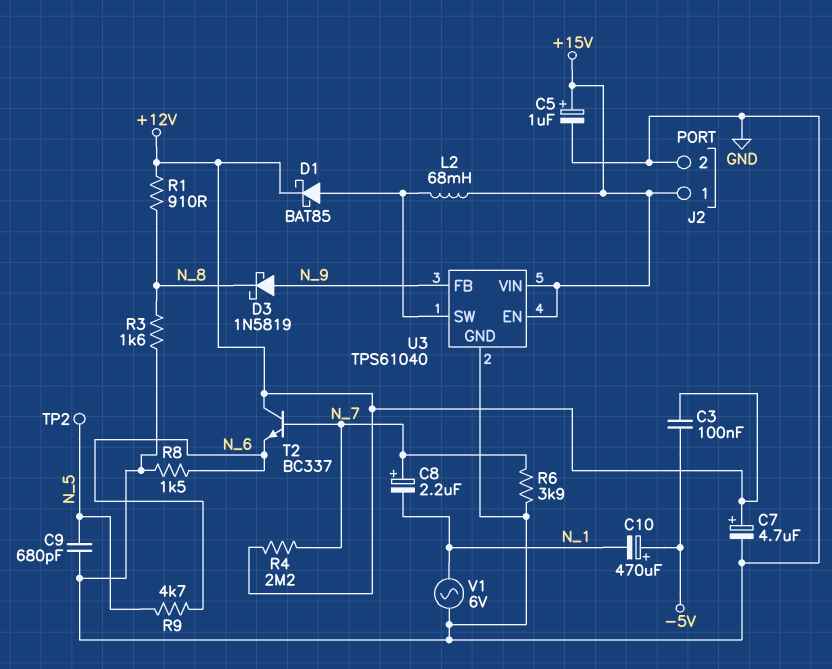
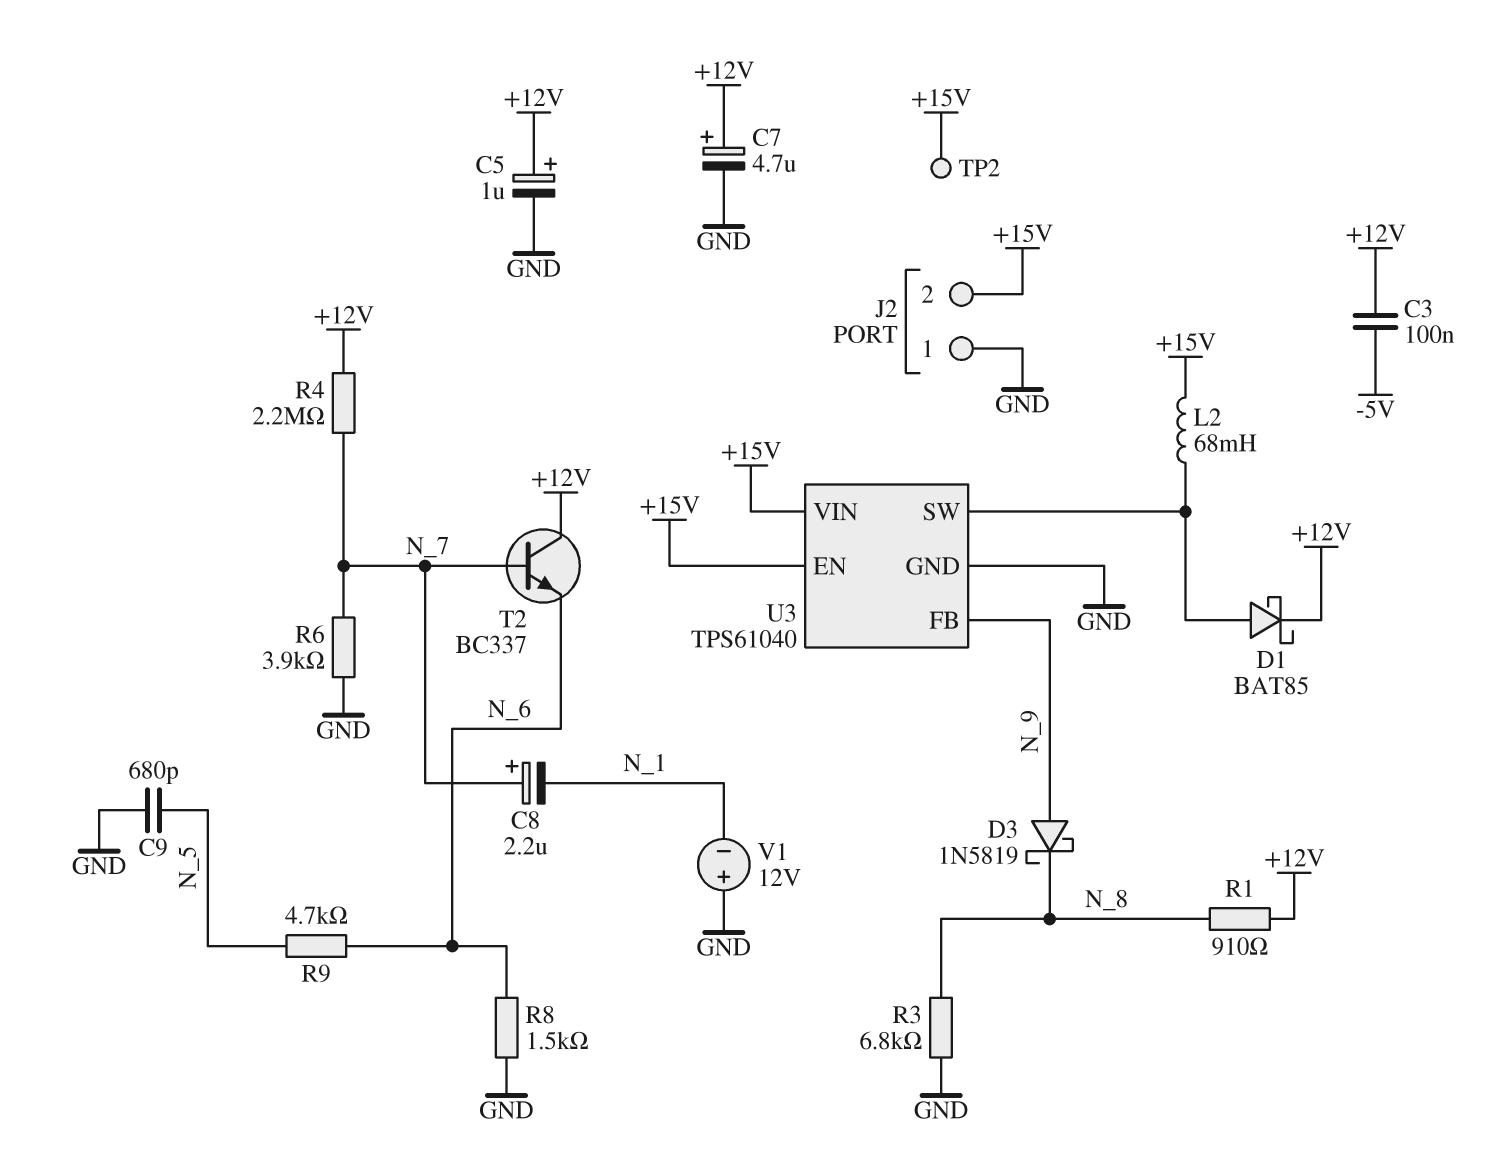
C5: 1uF (plus +15V, minus GND) -> 1uF (plus +12V, minus GND)
C10: 470uF (plus -5V, minus N_1) -> none
J2 pin 1: +15V -> GND
J2 pin 2: GND -> +15V
R3: 1.6k (GND, N_8) -> 6.8k (GND, N_8)
TP2: test point (N_5) -> test point (+15V)
V1: AC 6V (GND, N_1) -> 12V (plus GND, minus N_1)

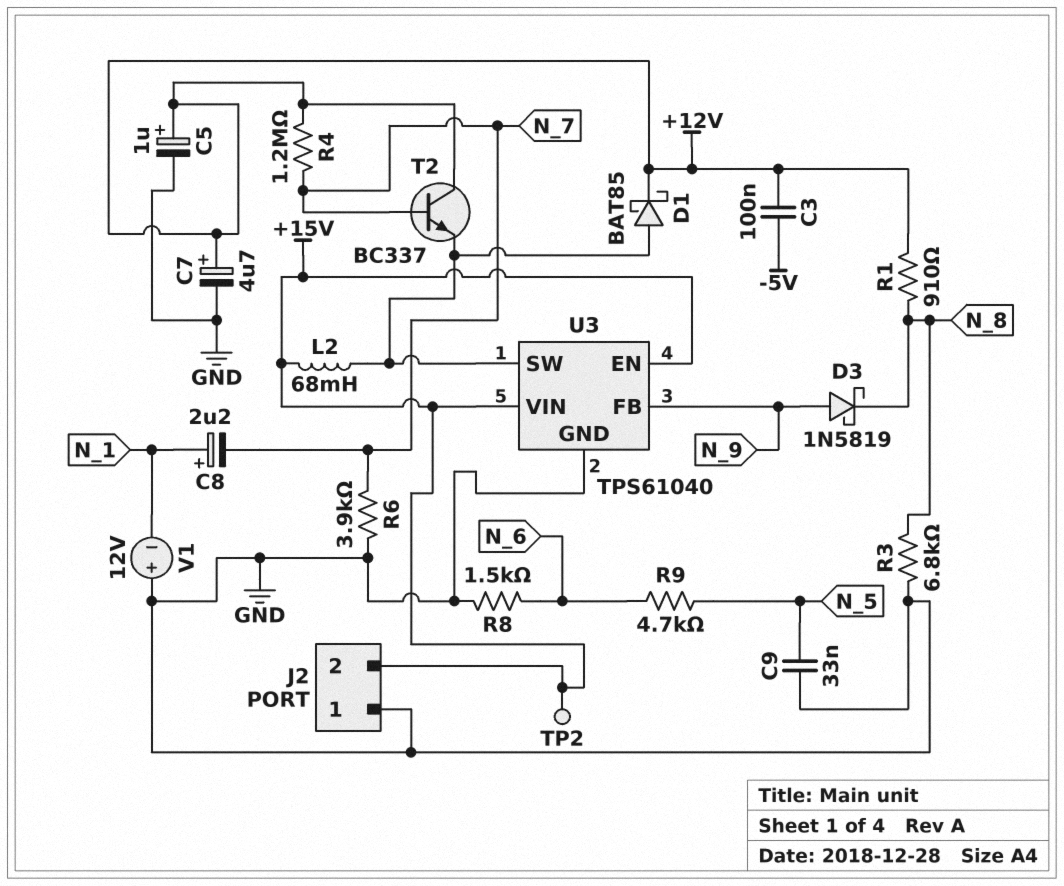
C8: 2.2uF (plus N_7, minus N_1) -> 2.2uF (plus N_1, minus N_7)
C9: 680pF (GND, N_5) -> 33nF (GND, N_5)
R4: 2.2M (+12V, N_7) -> 1.2M (+12V, N_7)
T2: NPN BC337 (B N_7, C +12V, E N_6) -> NPN BC337 (B N_7, C +12V, E U3/SW)

